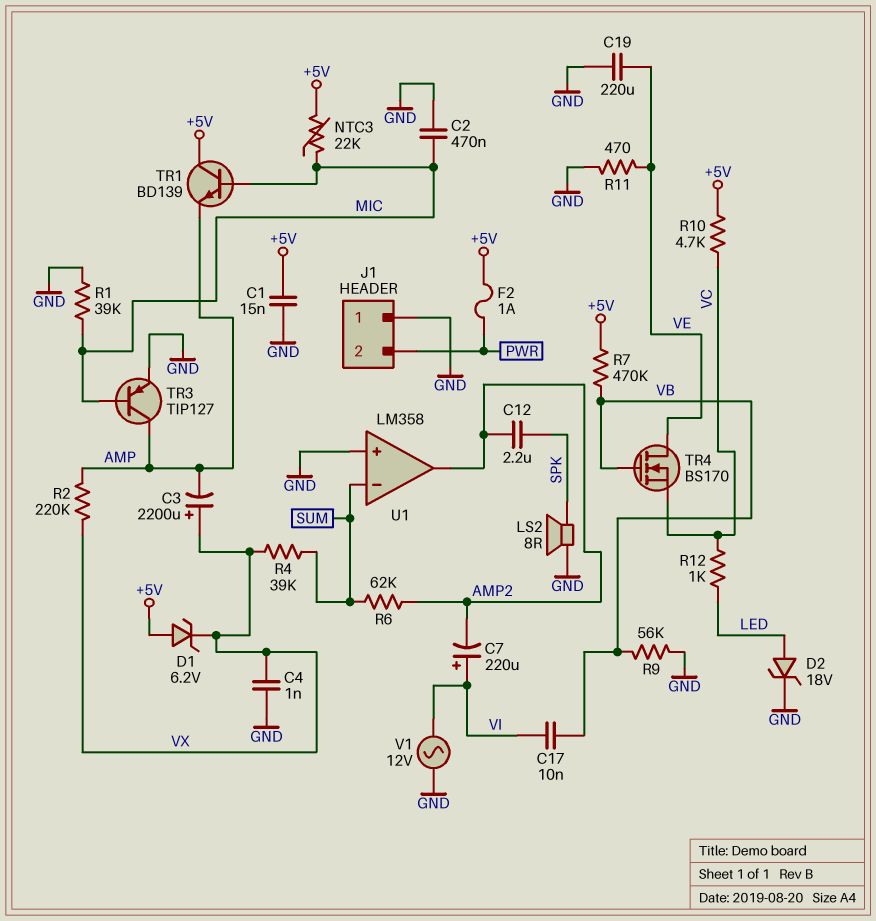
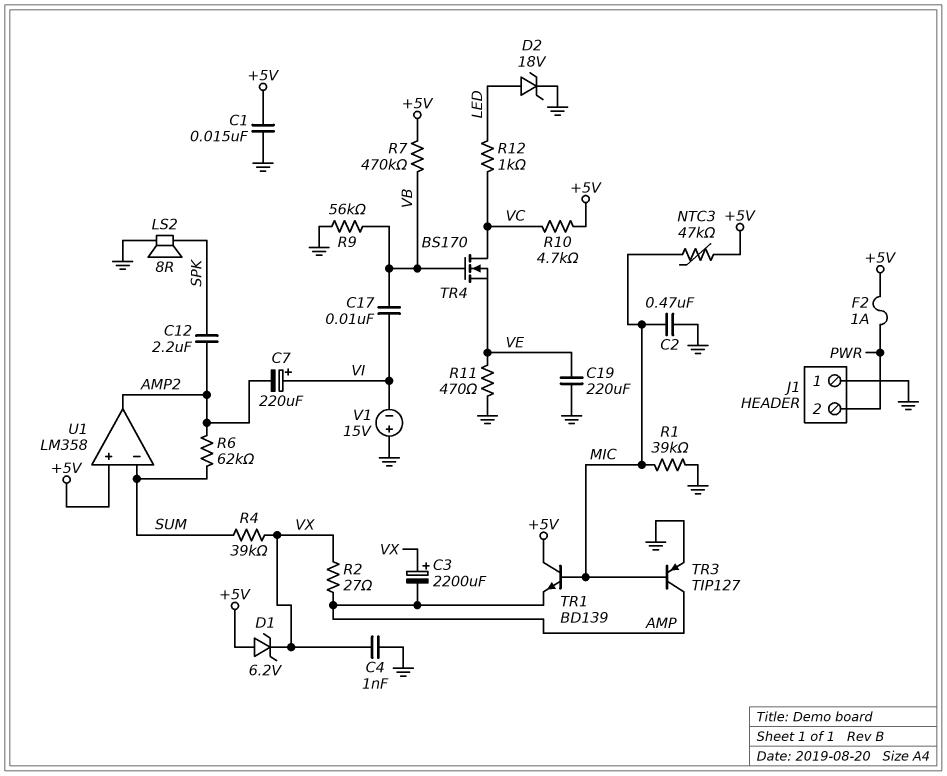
NTC3: 22k (+5V, MIC) -> 47k (+5V, MIC)
R2: 220k (AMP, VX) -> 27 (AMP, VX)
TR4: NMOS BS170 (G VB, D VE, S VC) -> NMOS BS170 (G VB, D VC, S VE)
U1 pin in+: GND -> +5V
V1: AC 12V (GND, VI) -> 15V (plus GND, minus VI)

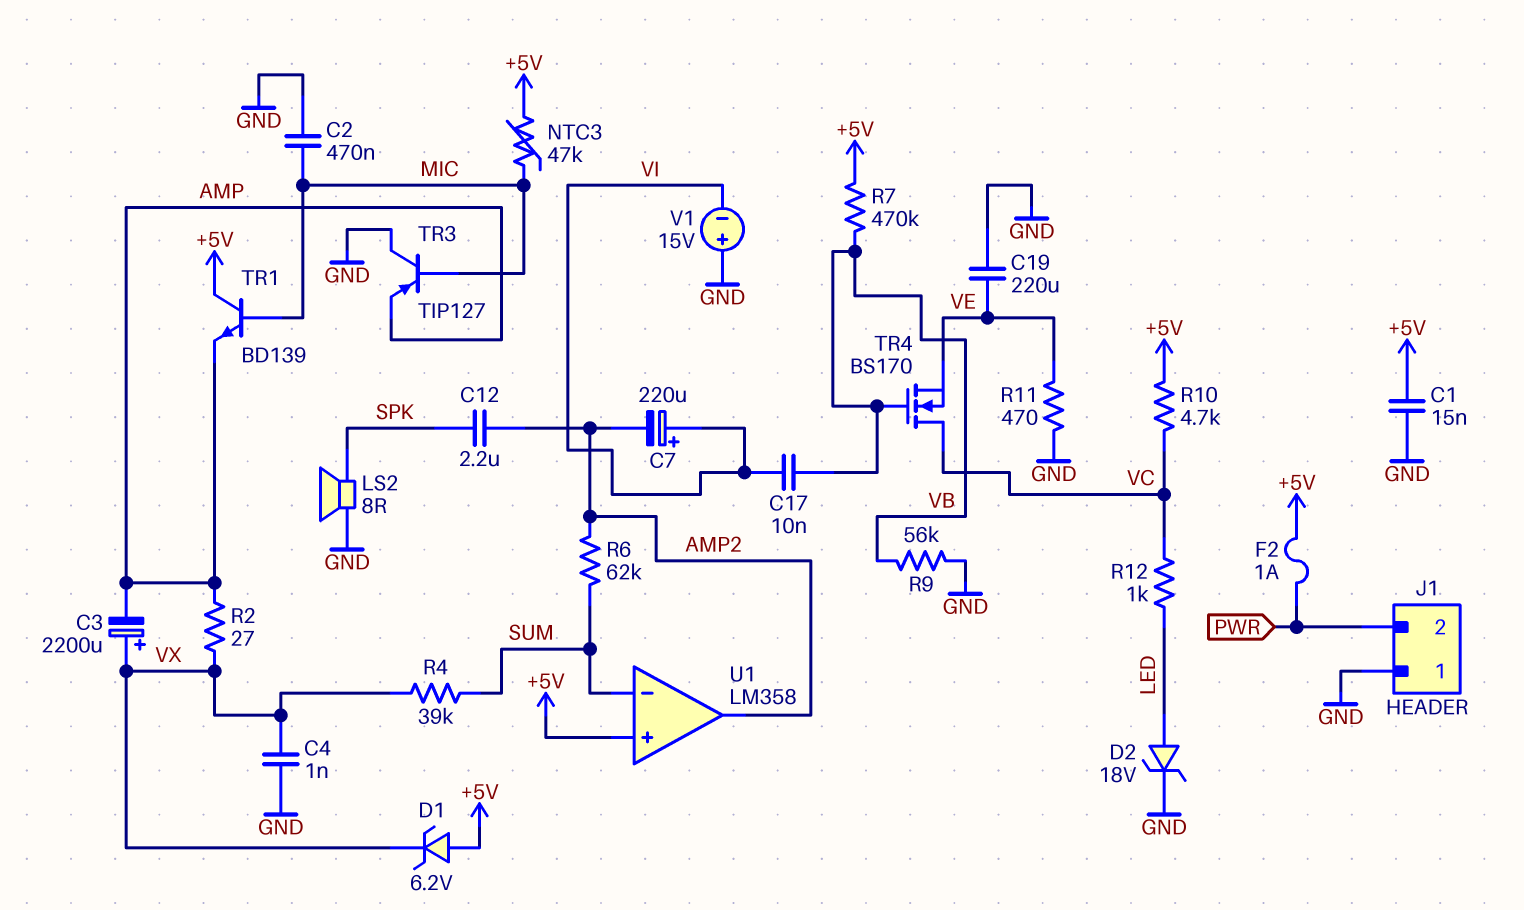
R1: 39k (GND, MIC) -> none
TR3: PNP TIP127 (B MIC, C AMP, E GND) -> PNP TIP127 (B MIC, C GND, E AMP)

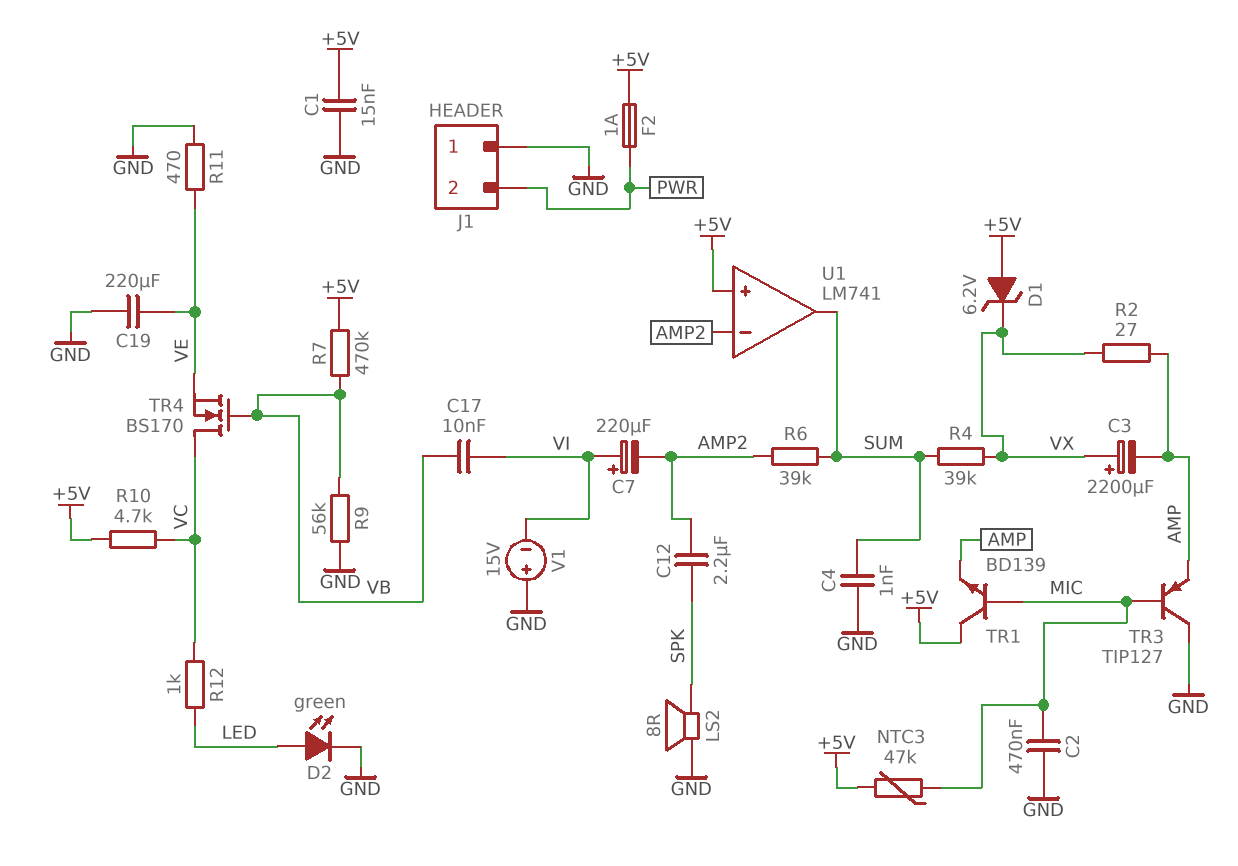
C4: 1nF (GND, VX) -> 1nF (GND, SUM)
D2: zener 18V (A LED, K GND) -> LED green (A LED, K GND)
R6: 62k (AMP2, SUM) -> 39k (AMP2, SUM)
U1: LM358 -> LM741
U1 pin in-: SUM -> AMP2
U1 pin out: AMP2 -> SUM

